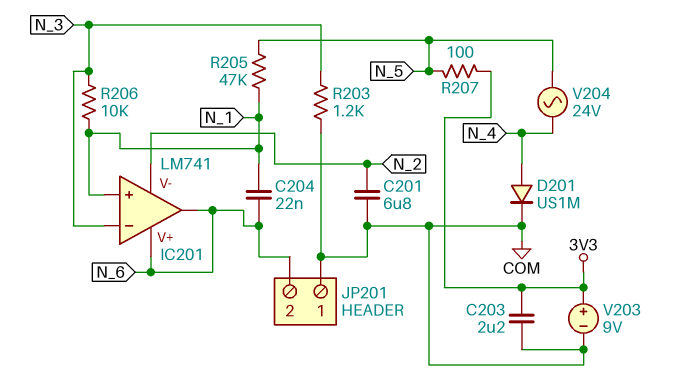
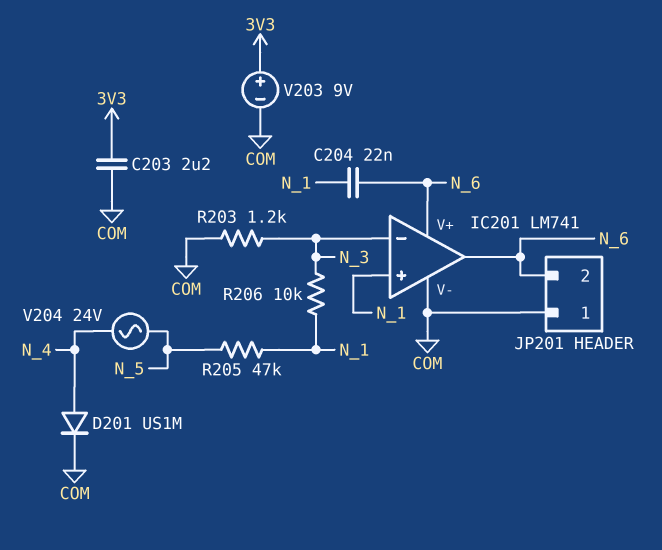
C201: 6.8uF (COM, N_2) -> none
IC201 pin V-: N_2 -> COM
R207: 100 (3V3, N_5) -> none

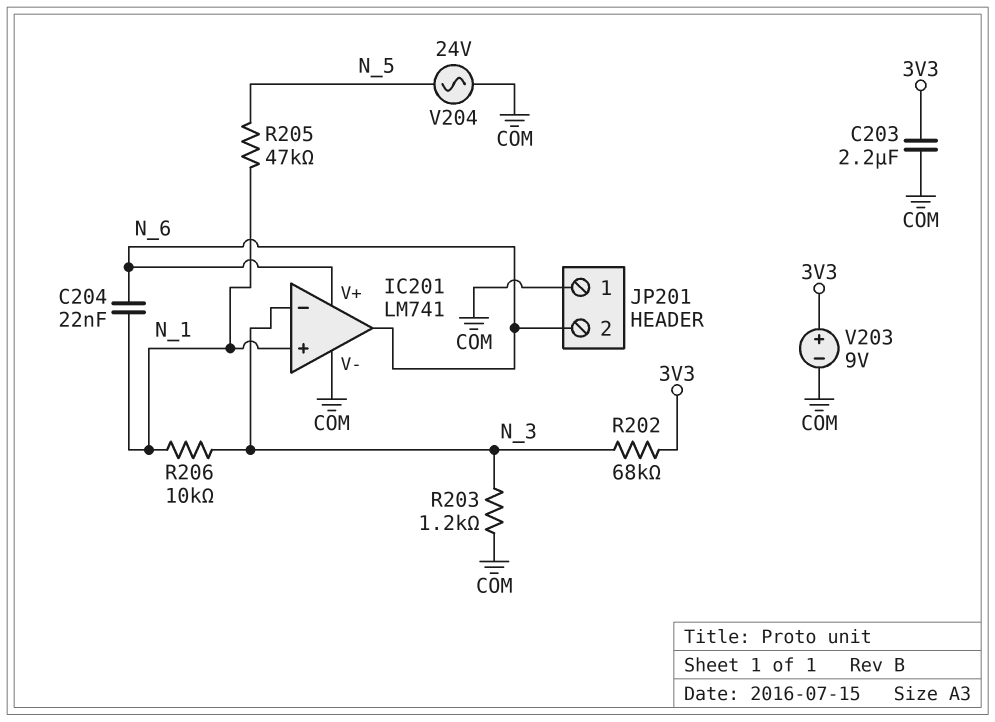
D201: diode US1M (A N_4, K COM) -> none
R202: none -> 68k (3V3, N_3)
V204: AC 24V (N_4, N_5) -> AC 24V (COM, N_5)

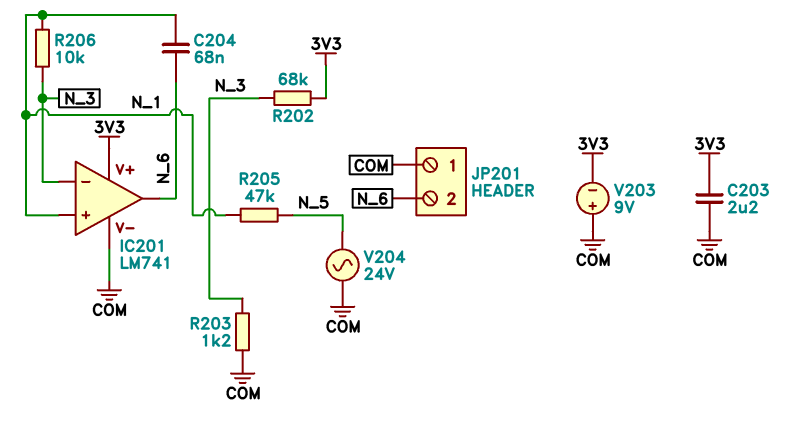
C204: 22nF (N_1, N_6) -> 68nF (N_1, N_6)
IC201 pin V+: N_6 -> 3V3
V203: 9V (plus 3V3, minus COM) -> 9V (plus COM, minus 3V3)

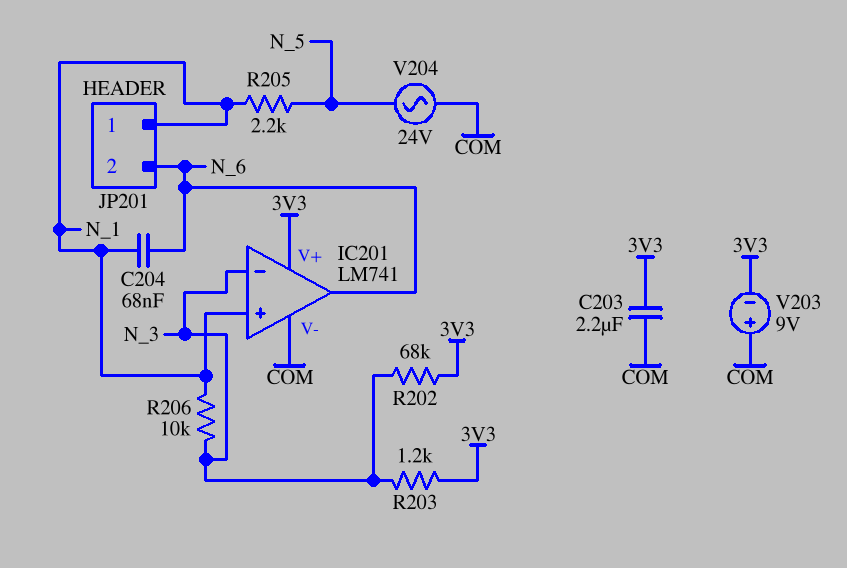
JP201 pin 1: COM -> N_1
R203: 1.2k (COM, N_3) -> 1.2k (3V3, N_3)
R205: 47k (N_1, N_5) -> 2.2k (N_1, N_5)

